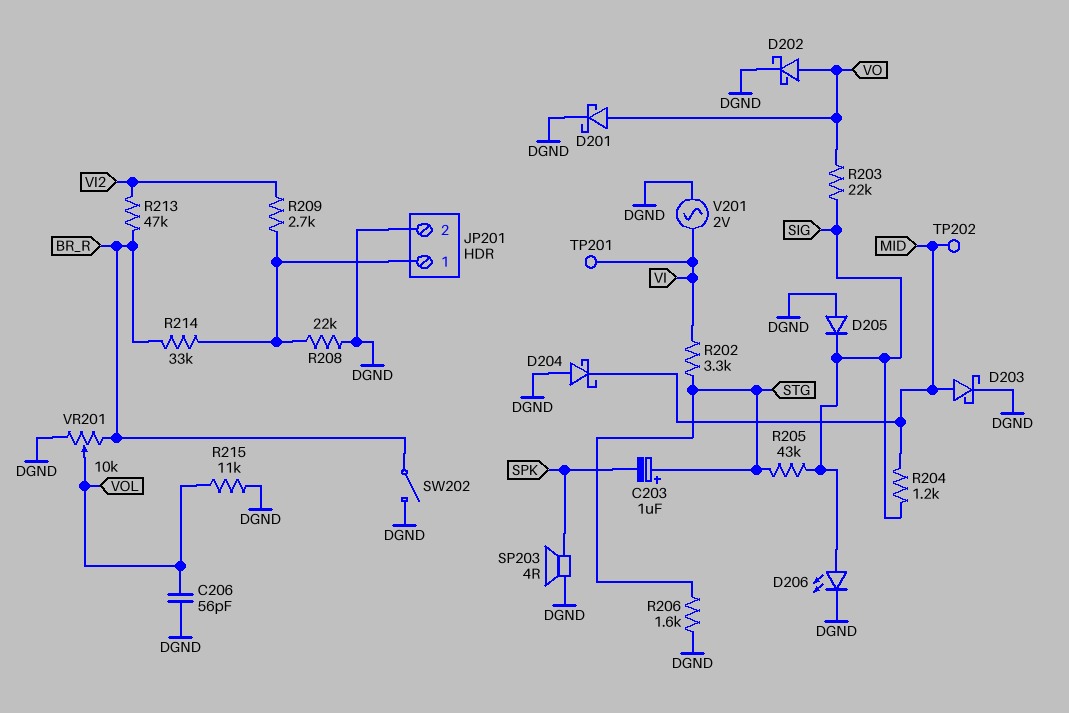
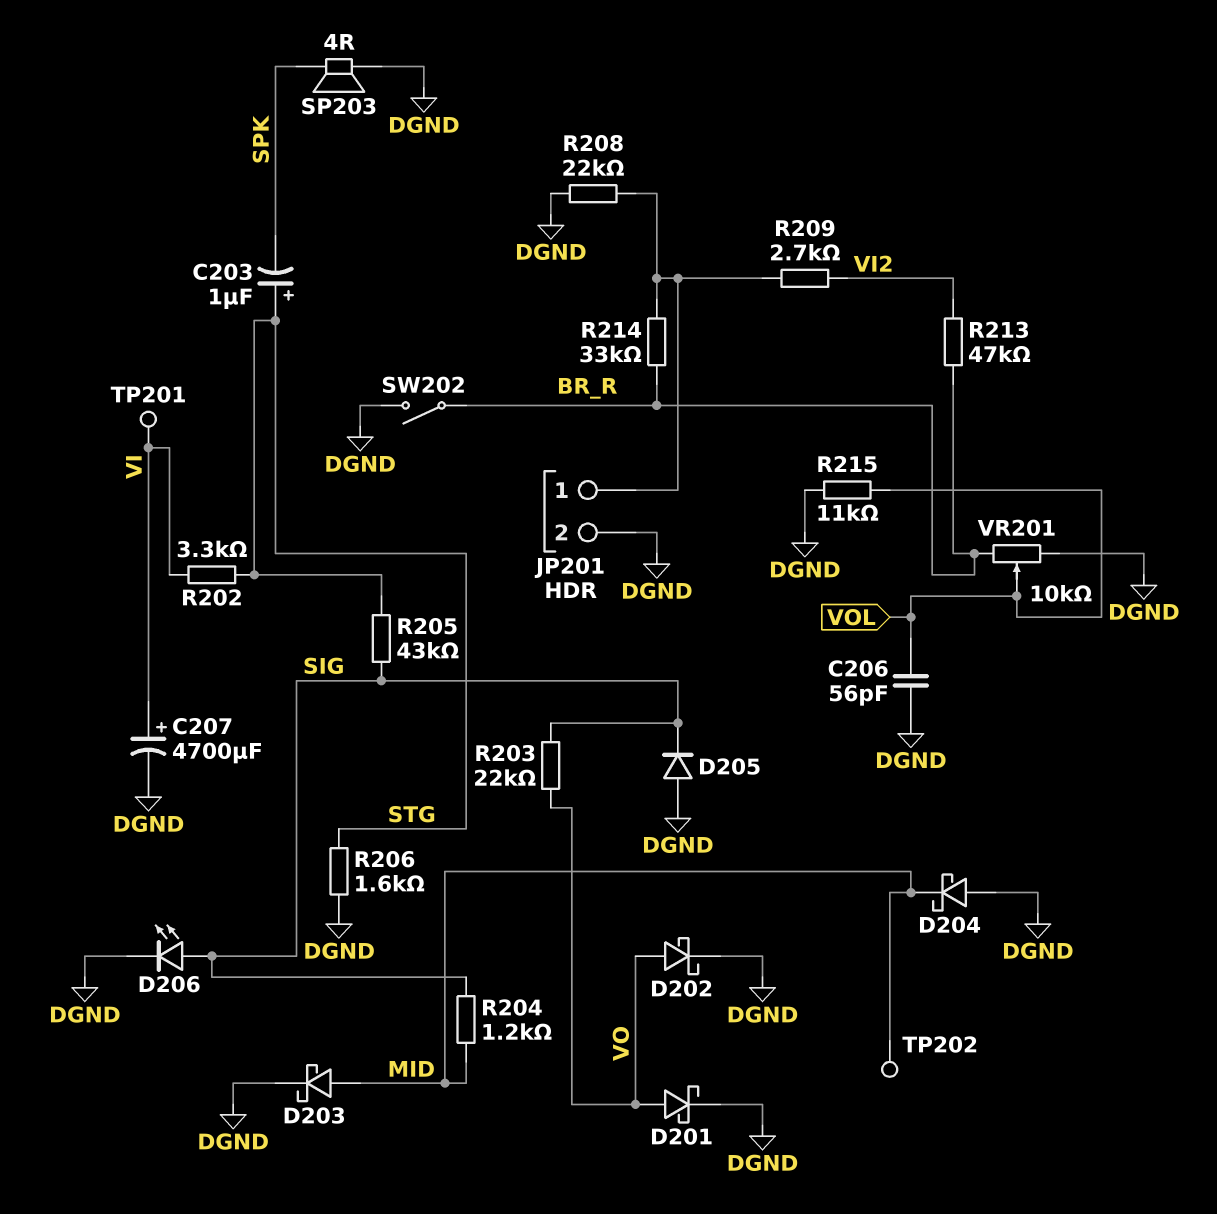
C207: none -> 4700uF (plus VI, minus DGND)
V201: AC 2V (DGND, VI) -> none

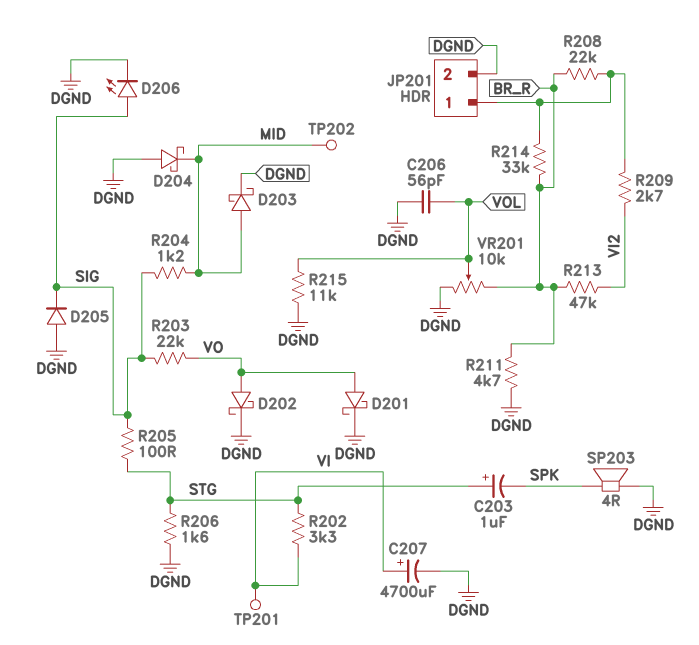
R205: 43k (SIG, STG) -> 100 (SIG, STG)
R208: 22k (DGND, JP201/1) -> 22k (BR_R, JP201/1)
R211: none -> 4.7k (BR_R, DGND)
SW202: switch (BR_R, DGND) -> none

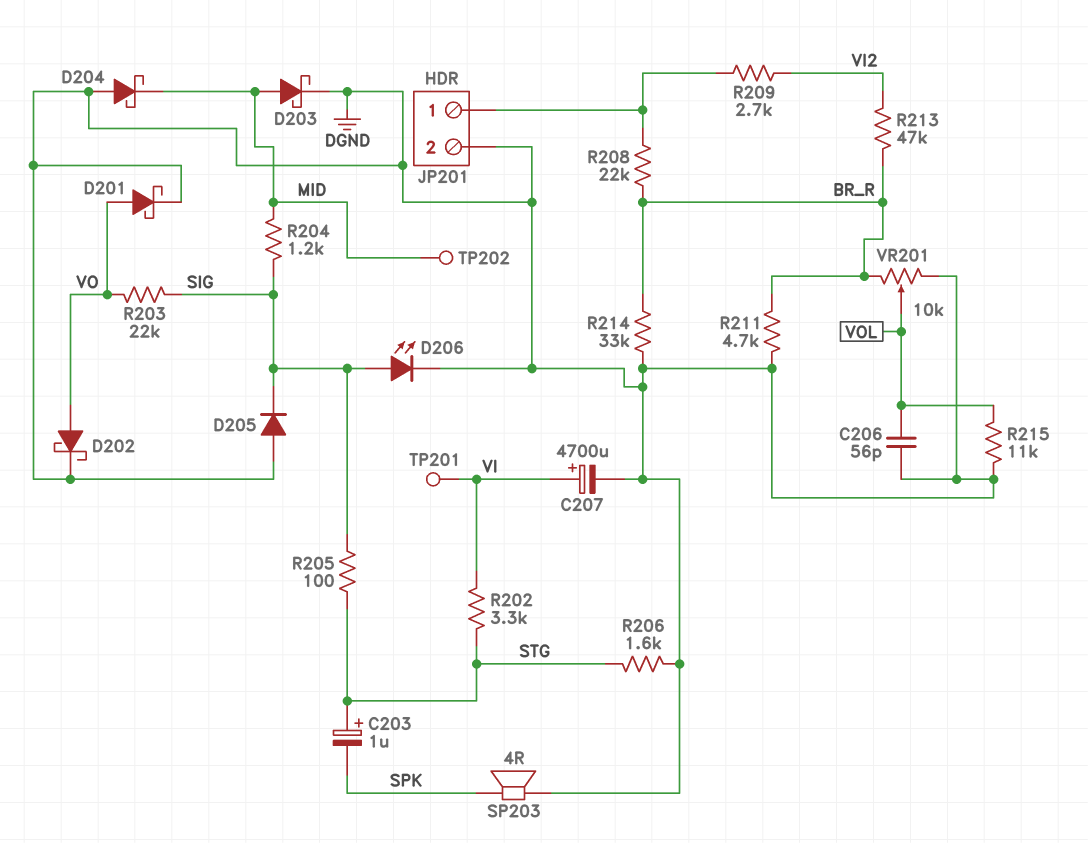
R214: 33k (BR_R, JP201/1) -> 33k (BR_R, DGND)

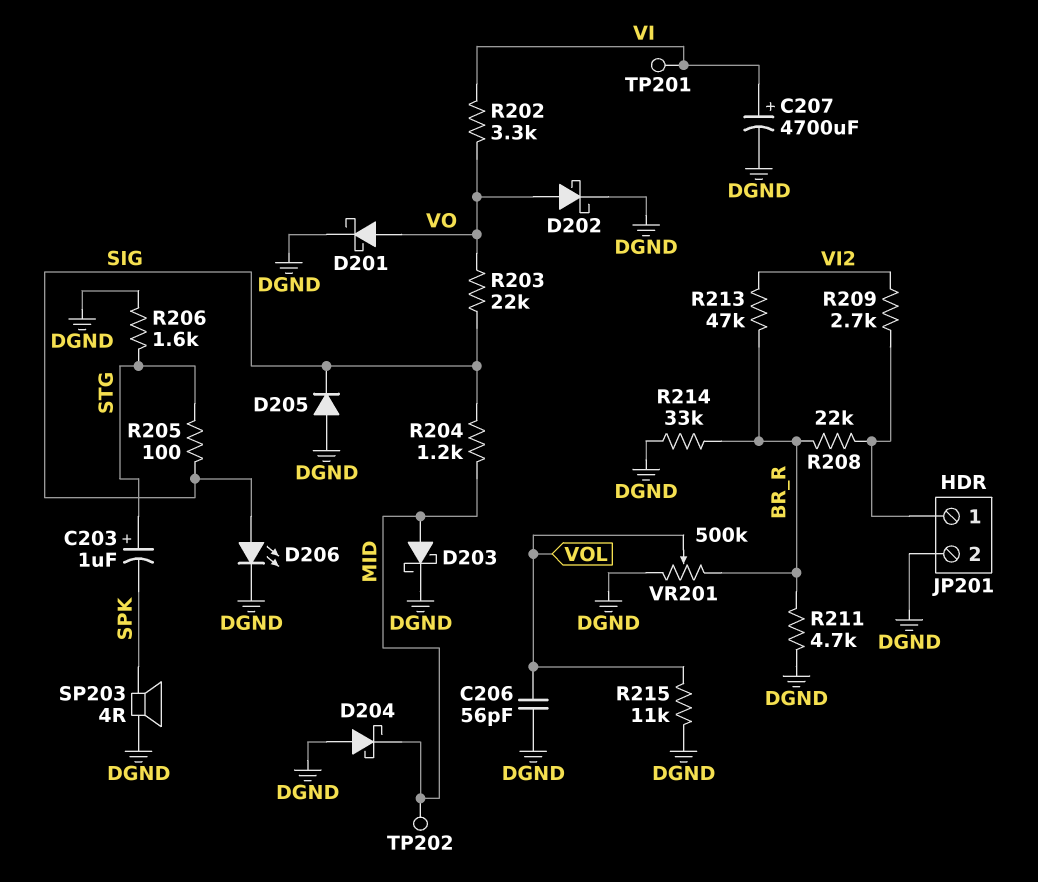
R202: 3.3k (STG, VI) -> 3.3k (VI, VO)
VR201: 10k (BR_R, DGND, wiper VOL) -> 500k (BR_R, DGND, wiper VOL)

